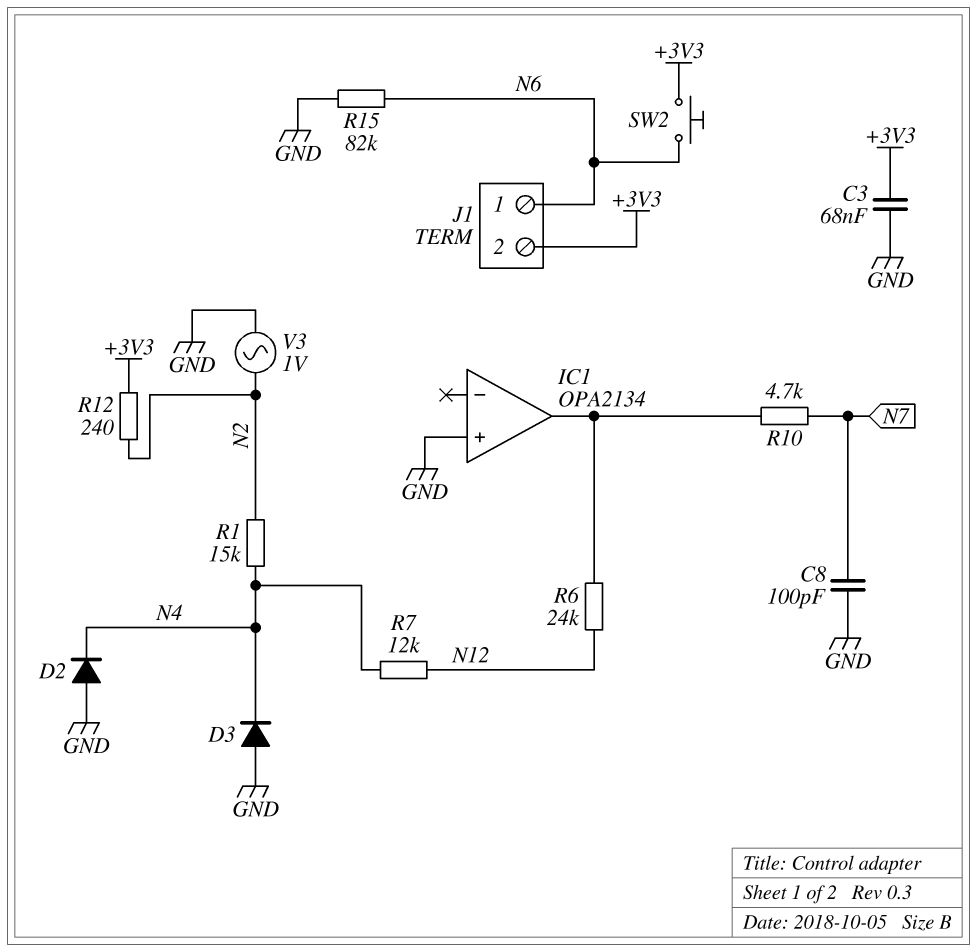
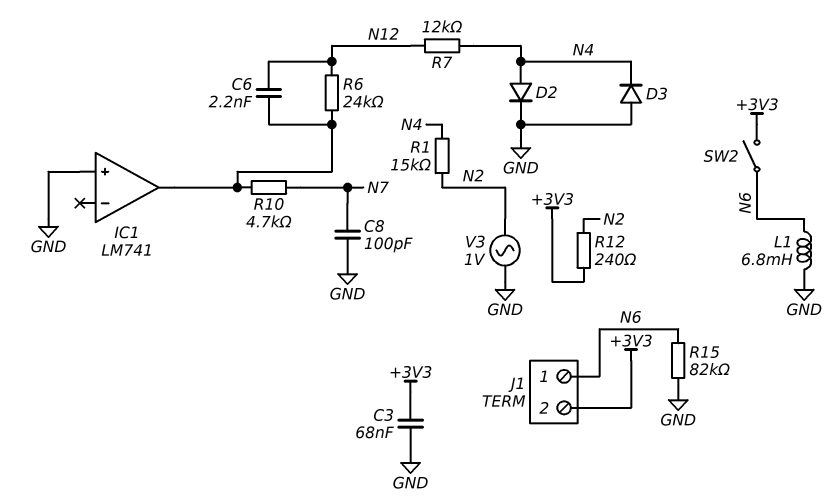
C6: none -> 2.2nF (IC1/out, N12)
D2: diode (A GND, K N4) -> diode (A N4, K GND)
IC1: OPA2134 -> LM741
L1: none -> 6.8mH (GND, N6)
SW2: button (+3V3, N6) -> switch (+3V3, N6)

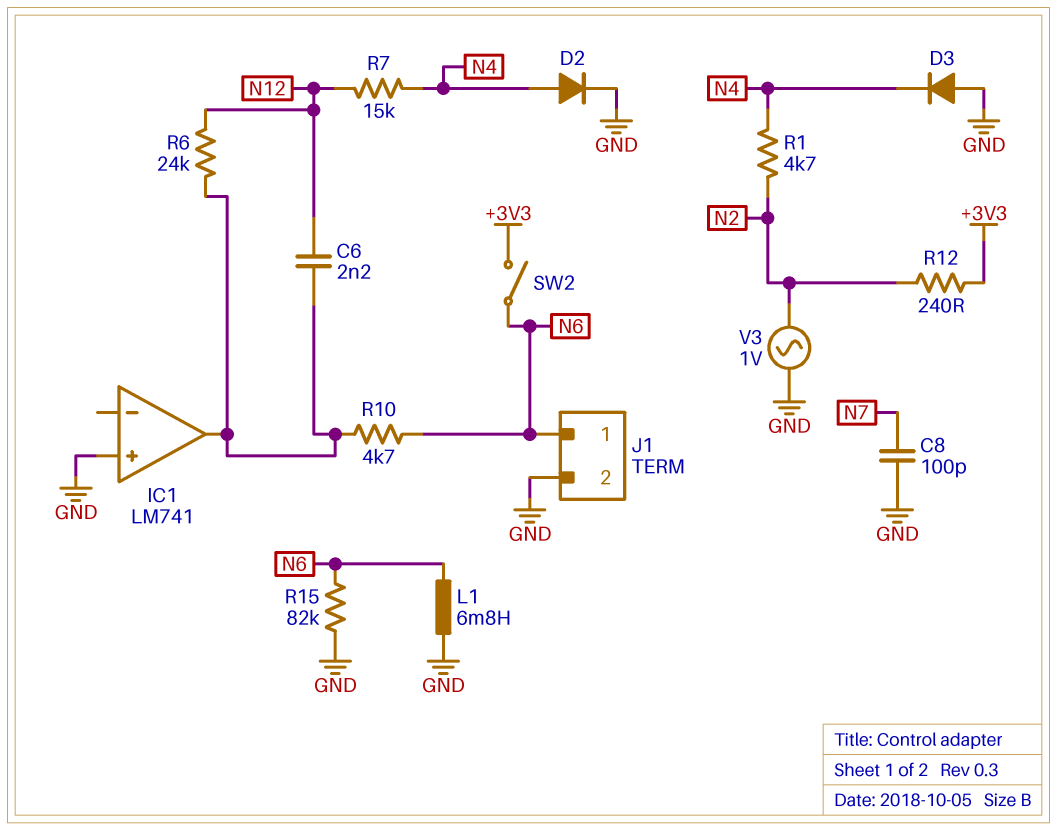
C3: 68nF (+3V3, GND) -> none
J1 pin 2: +3V3 -> GND
R1: 15k (N2, N4) -> 4.7k (N2, N4)
R7: 12k (N4, N12) -> 15k (N4, N12)
R10: 4.7k (IC1/out, N7) -> 4.7k (IC1/out, N6)

